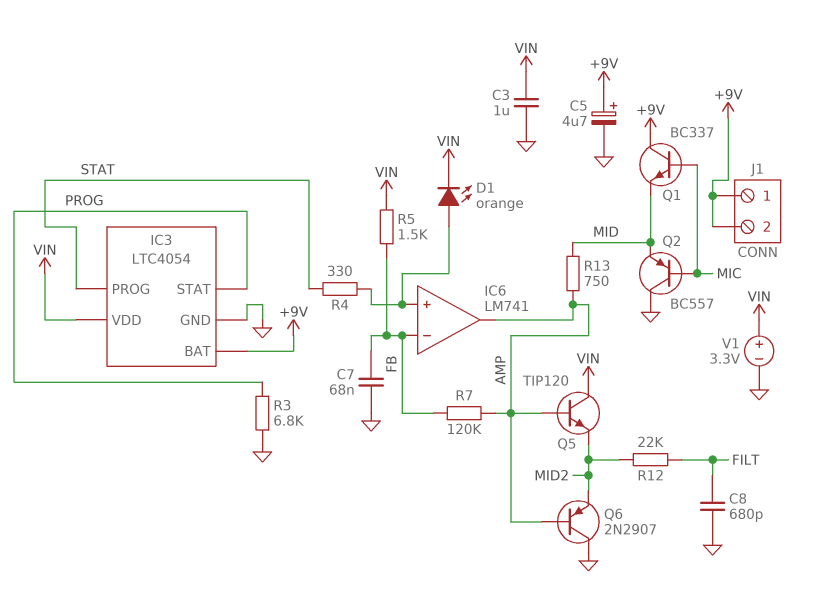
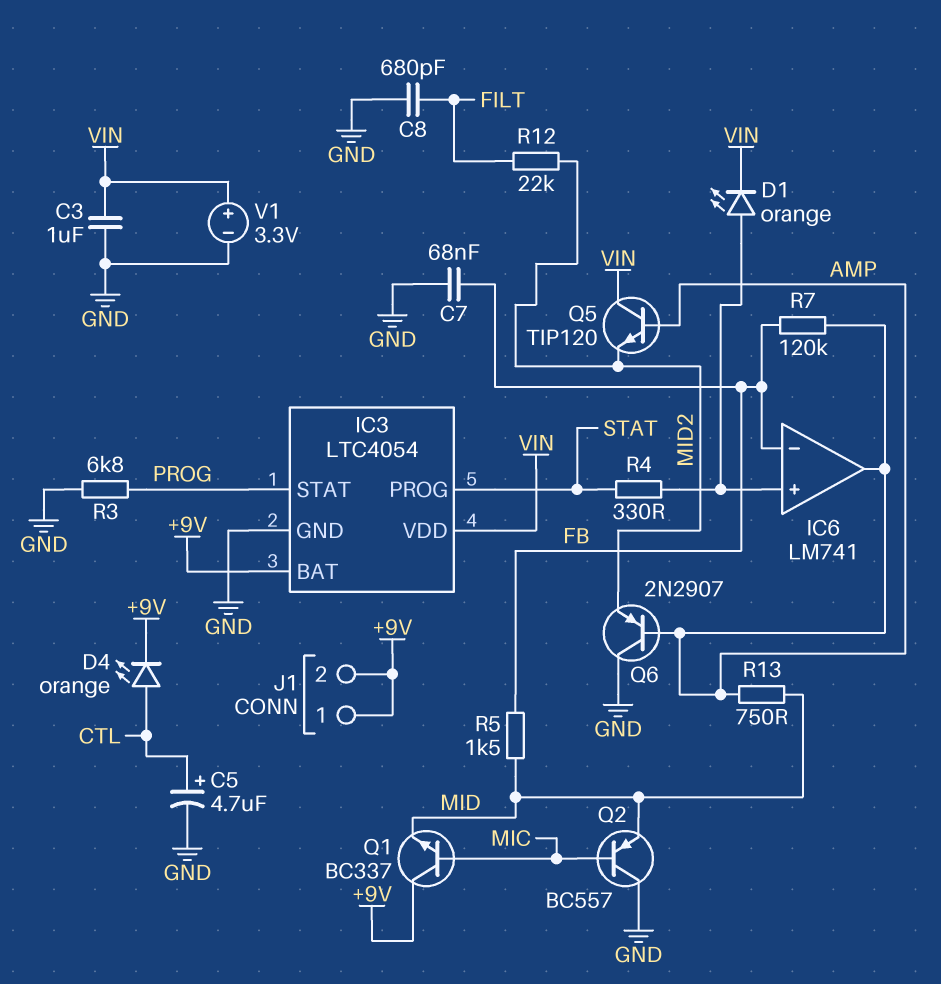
C5: 4.7uF (plus +9V, minus GND) -> 4.7uF (plus CTL, minus GND)
D4: none -> LED orange (A CTL, K +9V)
R5: 1.5k (FB, VIN) -> 1.5k (FB, MID)

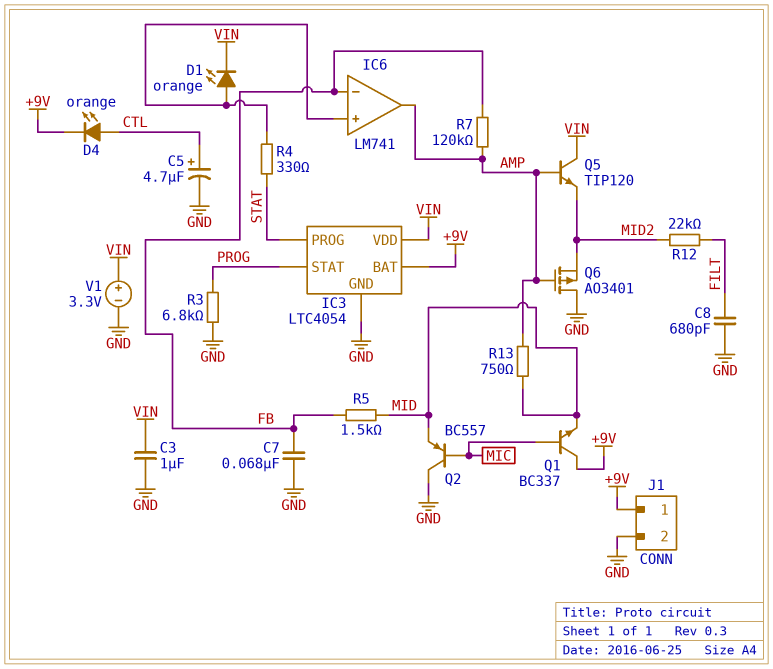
J1 pin 2: +9V -> GND
Q6: PNP 2N2907 (B AMP, C GND, E MID2) -> PMOS AO3401 (G AMP, D GND, S MID2)

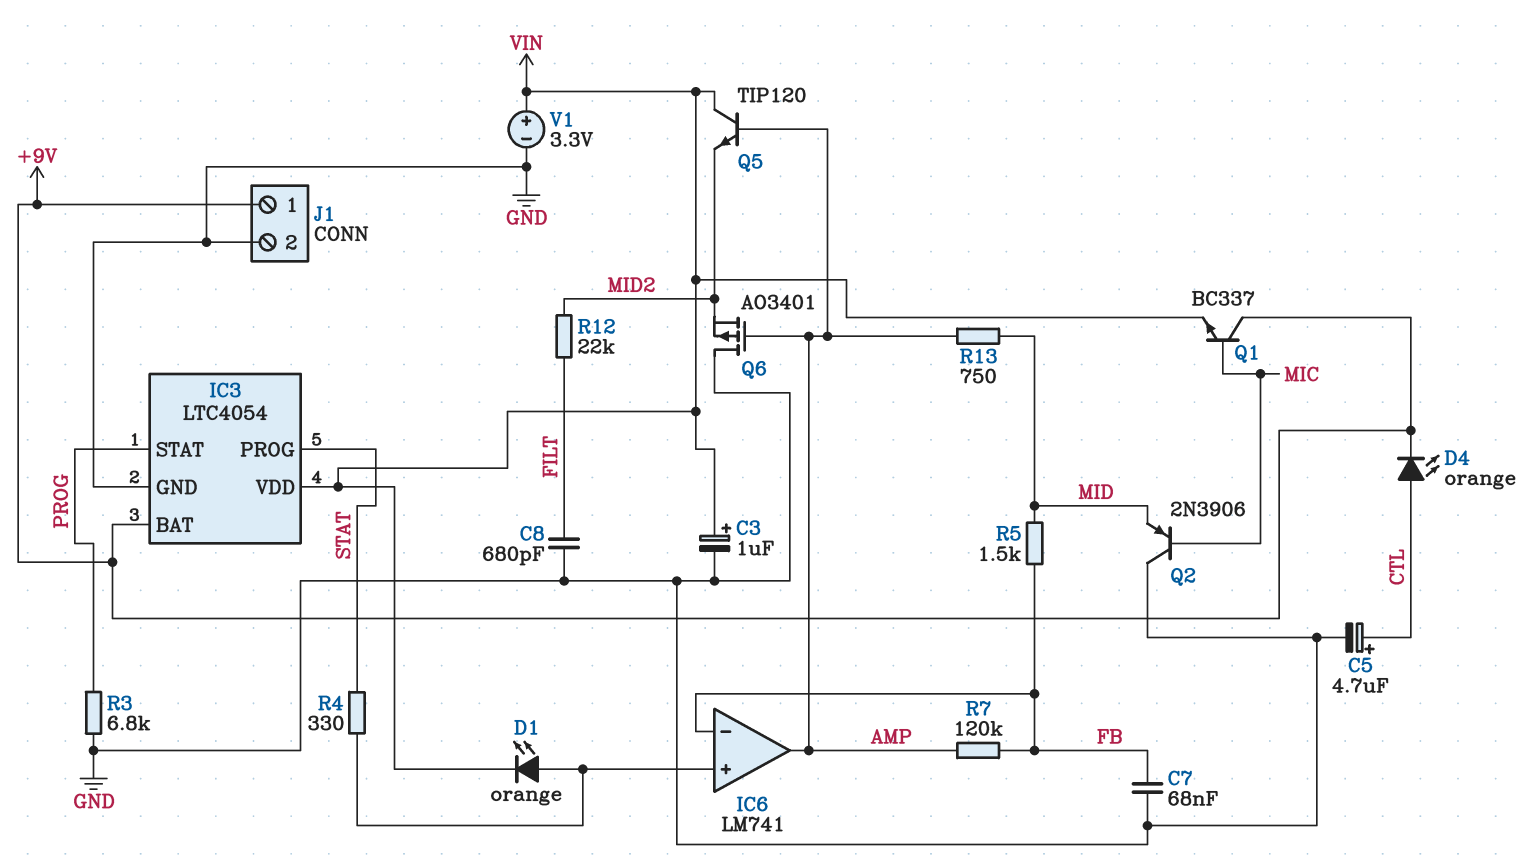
C3: 1uF (GND, VIN) -> 1uF (plus VIN, minus GND)
Q1: NPN BC337 (B MIC, C +9V, E MID) -> NPN BC337 (B MIC, C +9V, E VIN)
Q2: PNP BC557 (B MIC, C GND, E MID) -> PNP 2N3906 (B MIC, C GND, E MID)

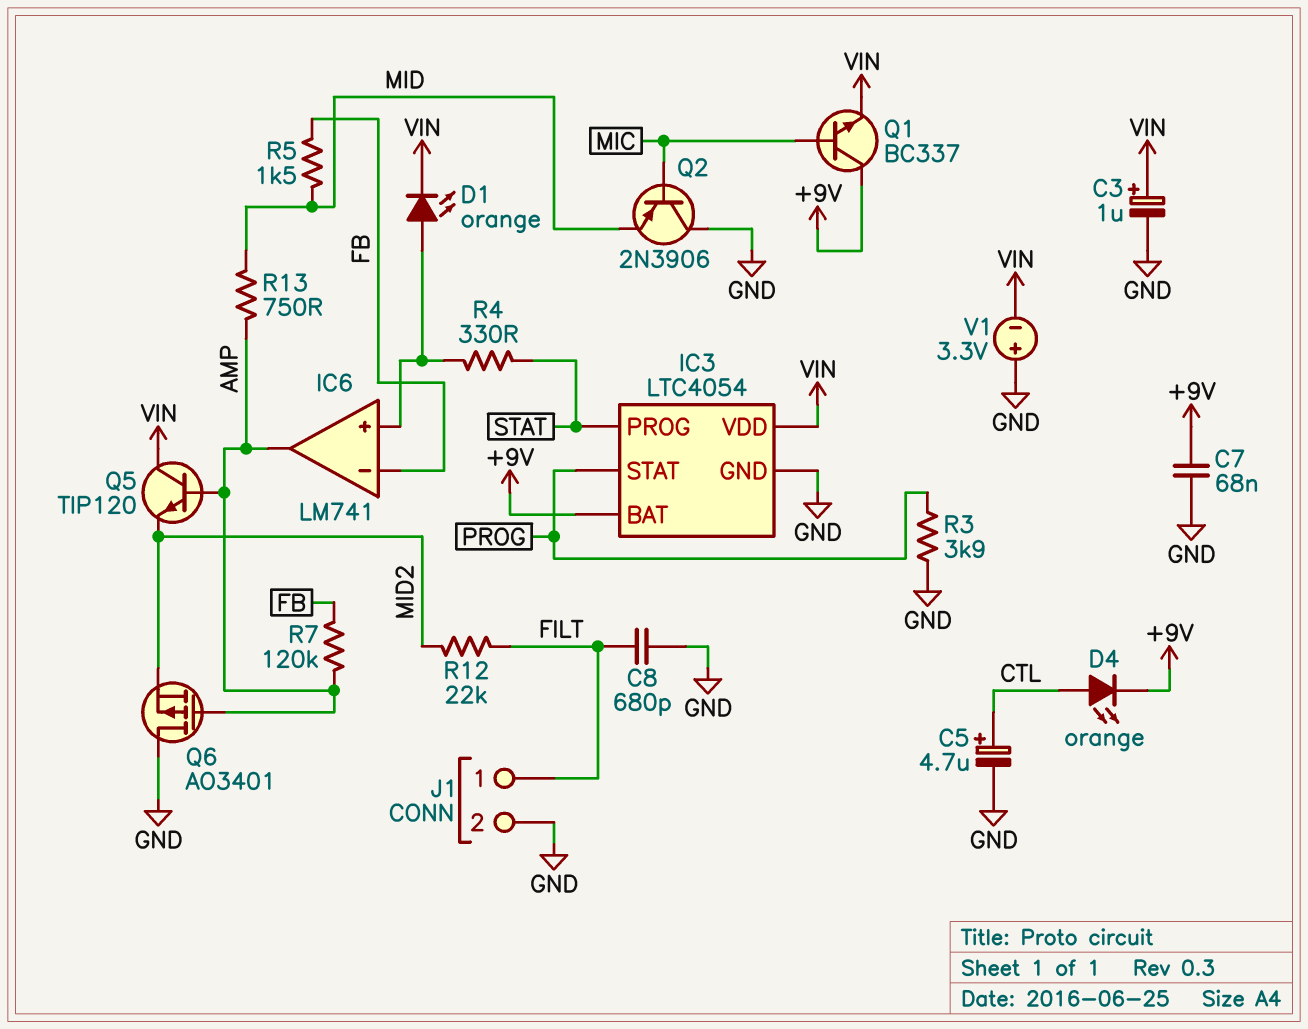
C7: 68nF (FB, GND) -> 68nF (+9V, GND)
J1 pin 1: +9V -> FILT
R3: 6.8k (GND, PROG) -> 3.9k (GND, PROG)
V1: 3.3V (plus VIN, minus GND) -> 3.3V (plus GND, minus VIN)

